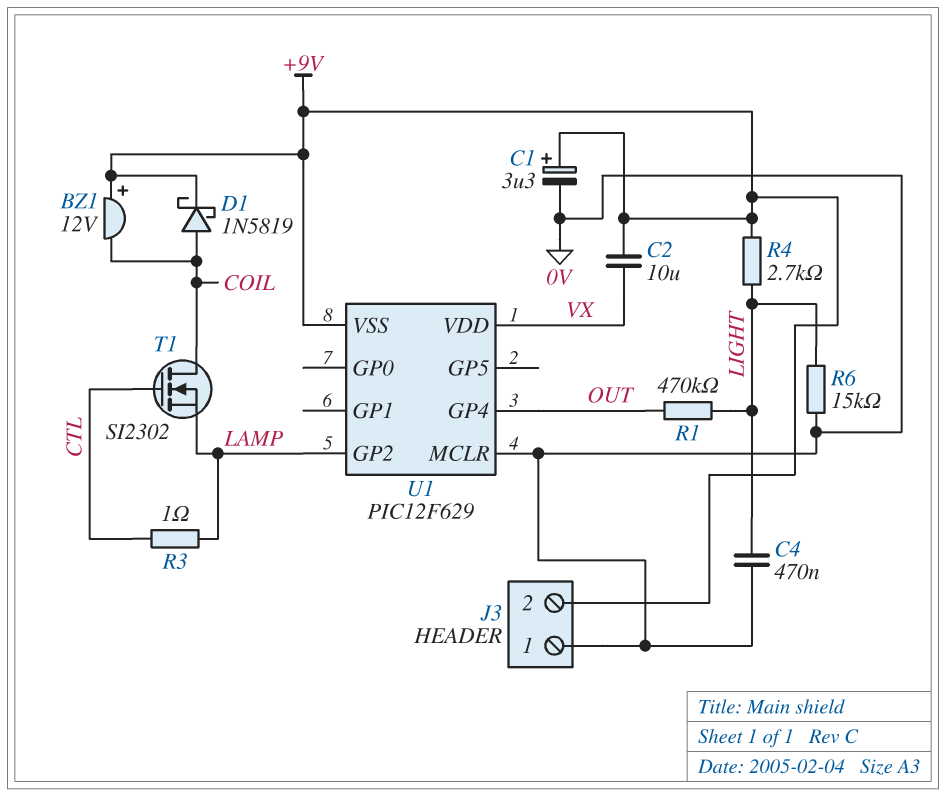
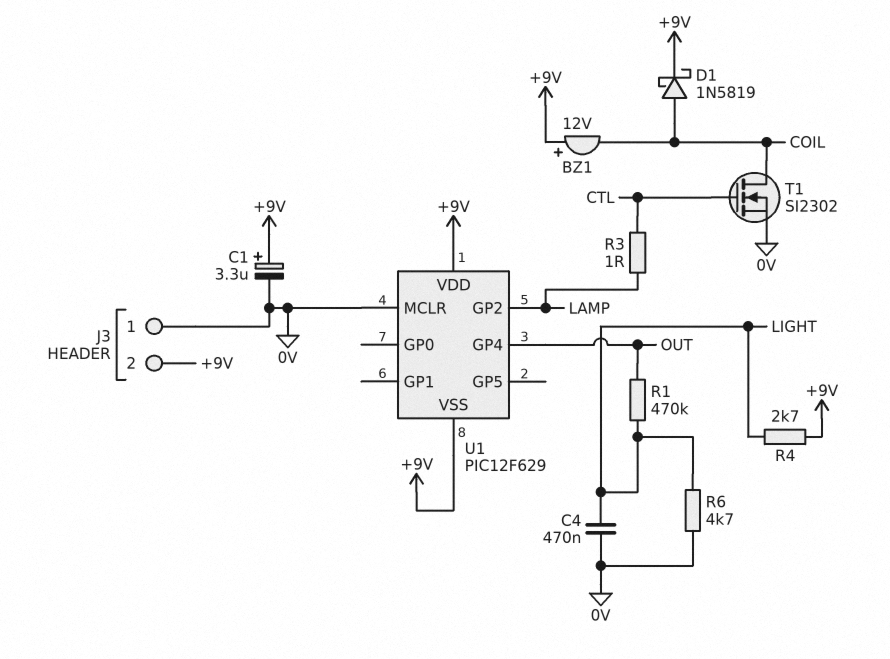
C2: 10uF (+9V, VX) -> none
R6: 15k (0V, LIGHT) -> 4.7k (0V, LIGHT)
T1: NMOS SI2302 (G CTL, D COIL, S LAMP) -> NMOS SI2302 (G CTL, D COIL, S 0V)
U1 pin VDD: VX -> +9V

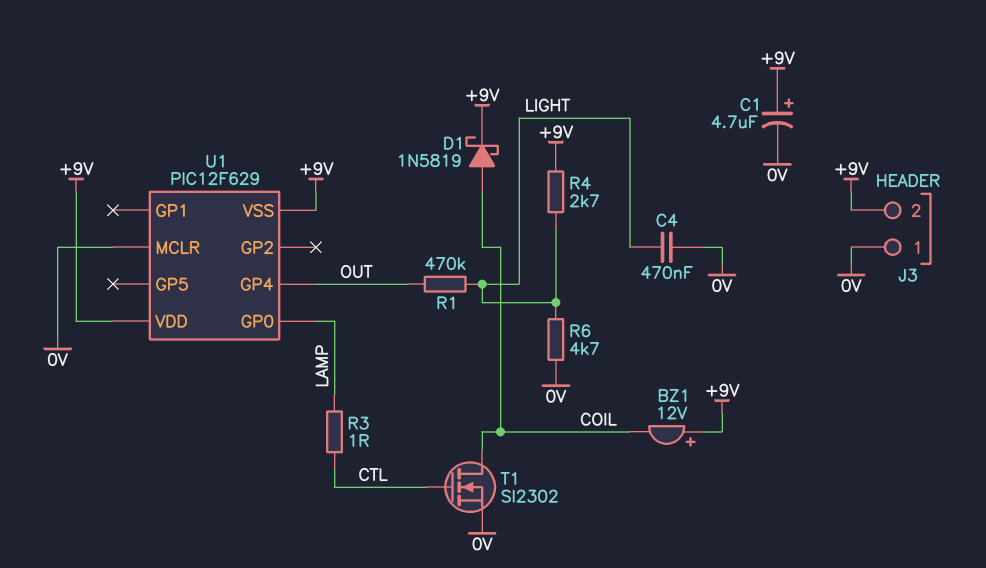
C1: 3.3uF (plus +9V, minus 0V) -> 4.7uF (plus +9V, minus 0V)
U1 pin GP0: none -> LAMP
U1 pin GP2: LAMP -> none

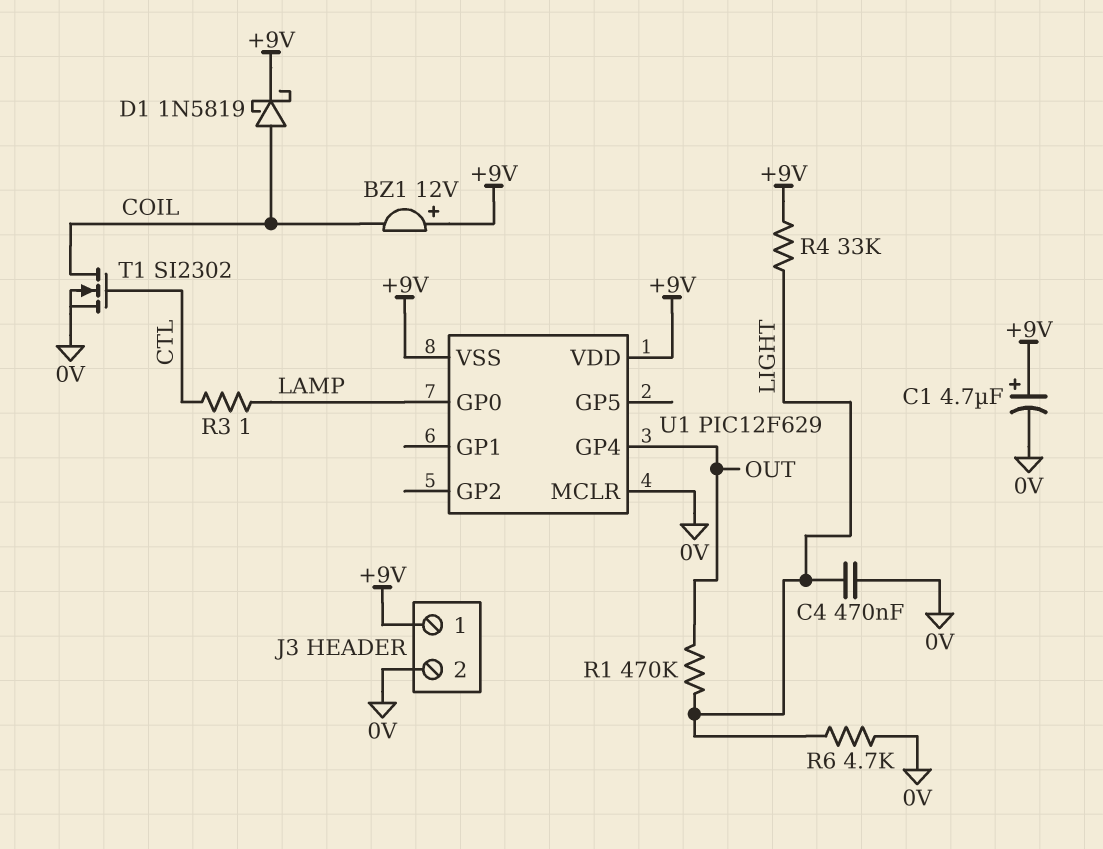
J3 pin 1: 0V -> +9V
J3 pin 2: +9V -> 0V
R4: 2.7k (+9V, LIGHT) -> 33k (+9V, LIGHT)

